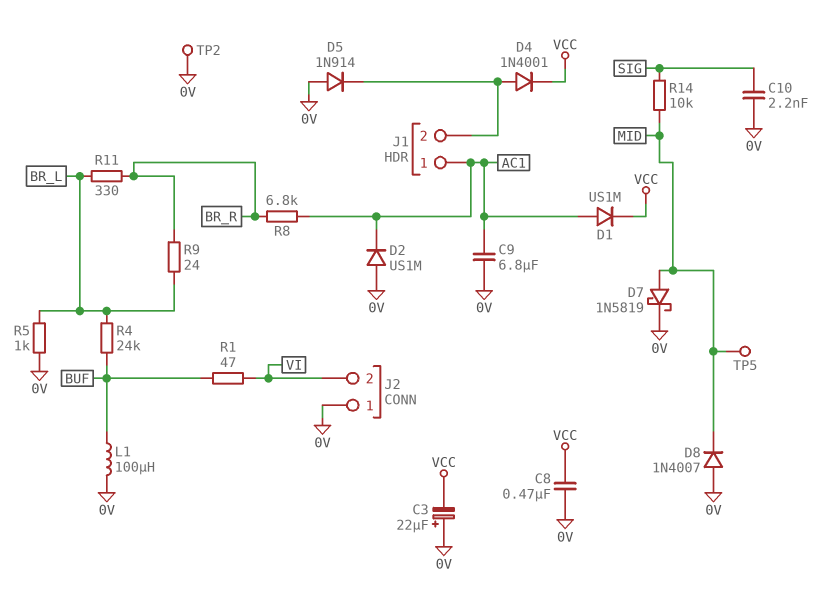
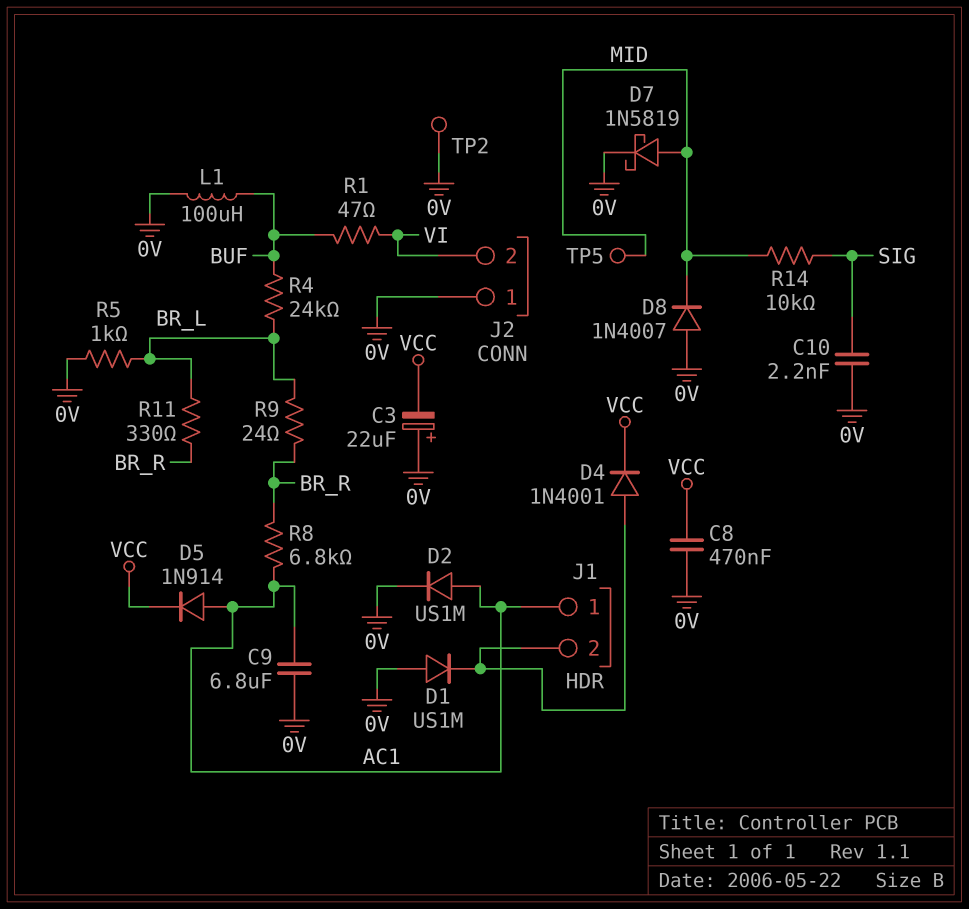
D1: diode US1M (A AC1, K VCC) -> diode US1M (A 0V, K J1/2)
D2: diode US1M (A 0V, K AC1) -> diode US1M (A AC1, K 0V)
D5: diode 1N914 (A 0V, K J1/2) -> diode 1N914 (A AC1, K VCC)

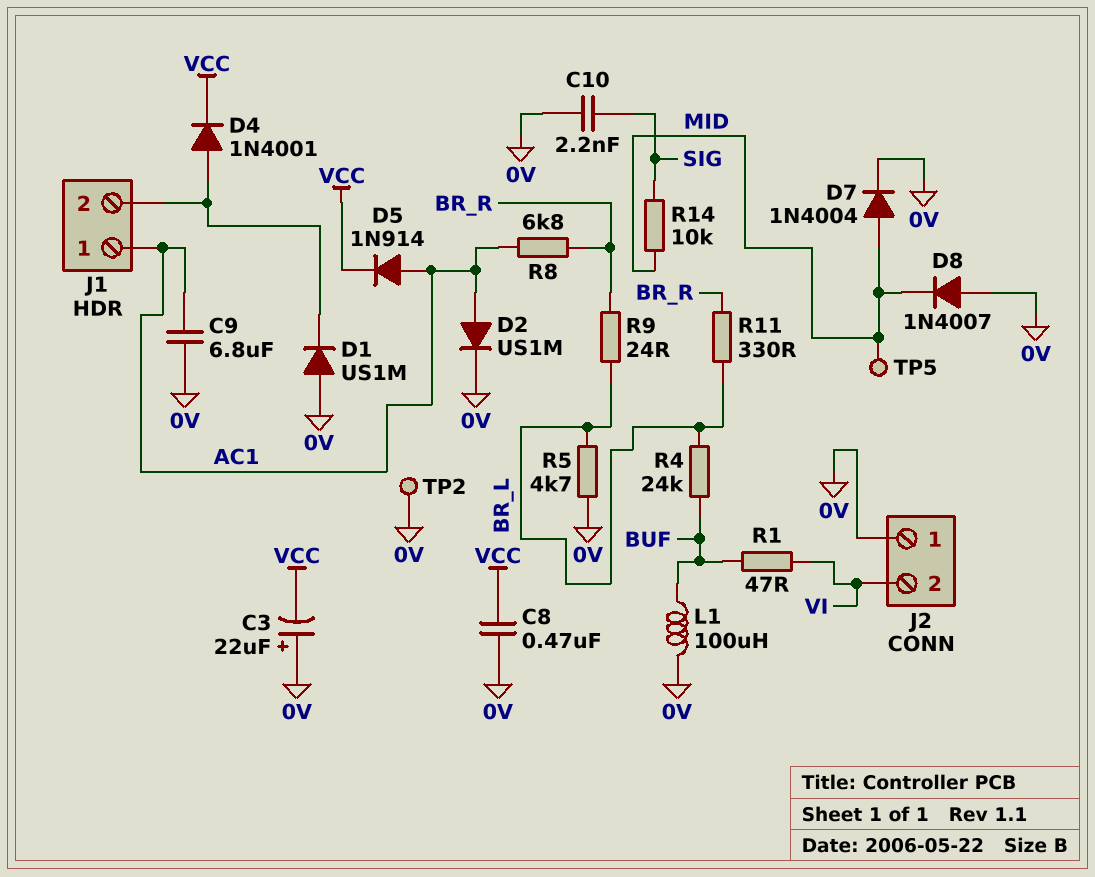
D7: schottky 1N5819 (A MID, K 0V) -> diode 1N4004 (A MID, K 0V)
R5: 1k (0V, BR_L) -> 4.7k (0V, BR_L)

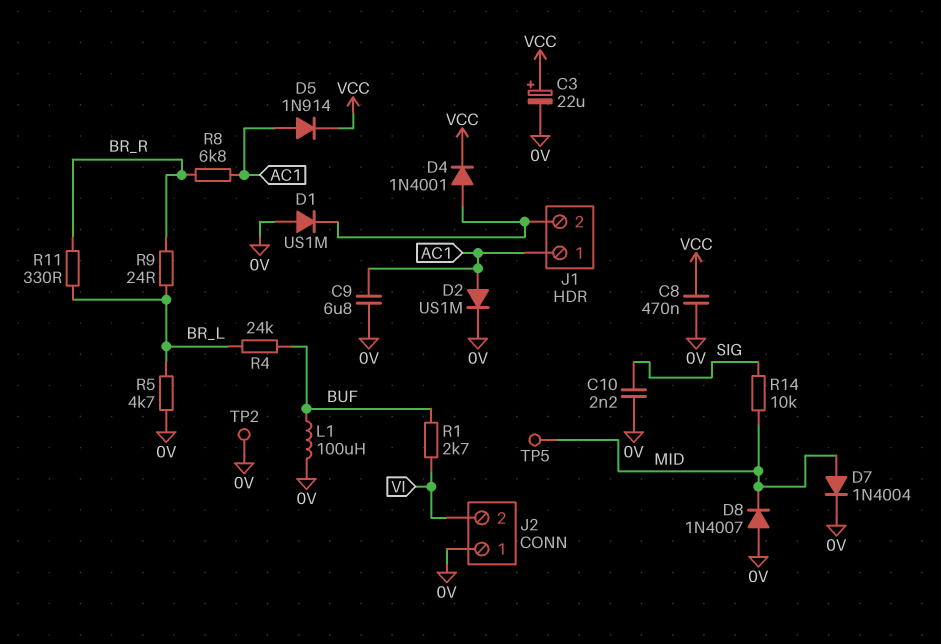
C3: 22uF (plus 0V, minus VCC) -> 22uF (plus VCC, minus 0V)
R1: 47 (BUF, VI) -> 2.7k (BUF, VI)

